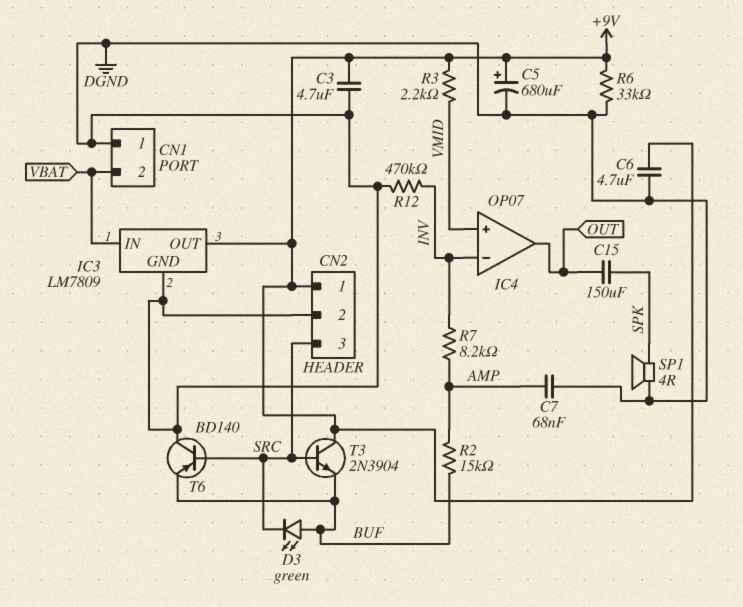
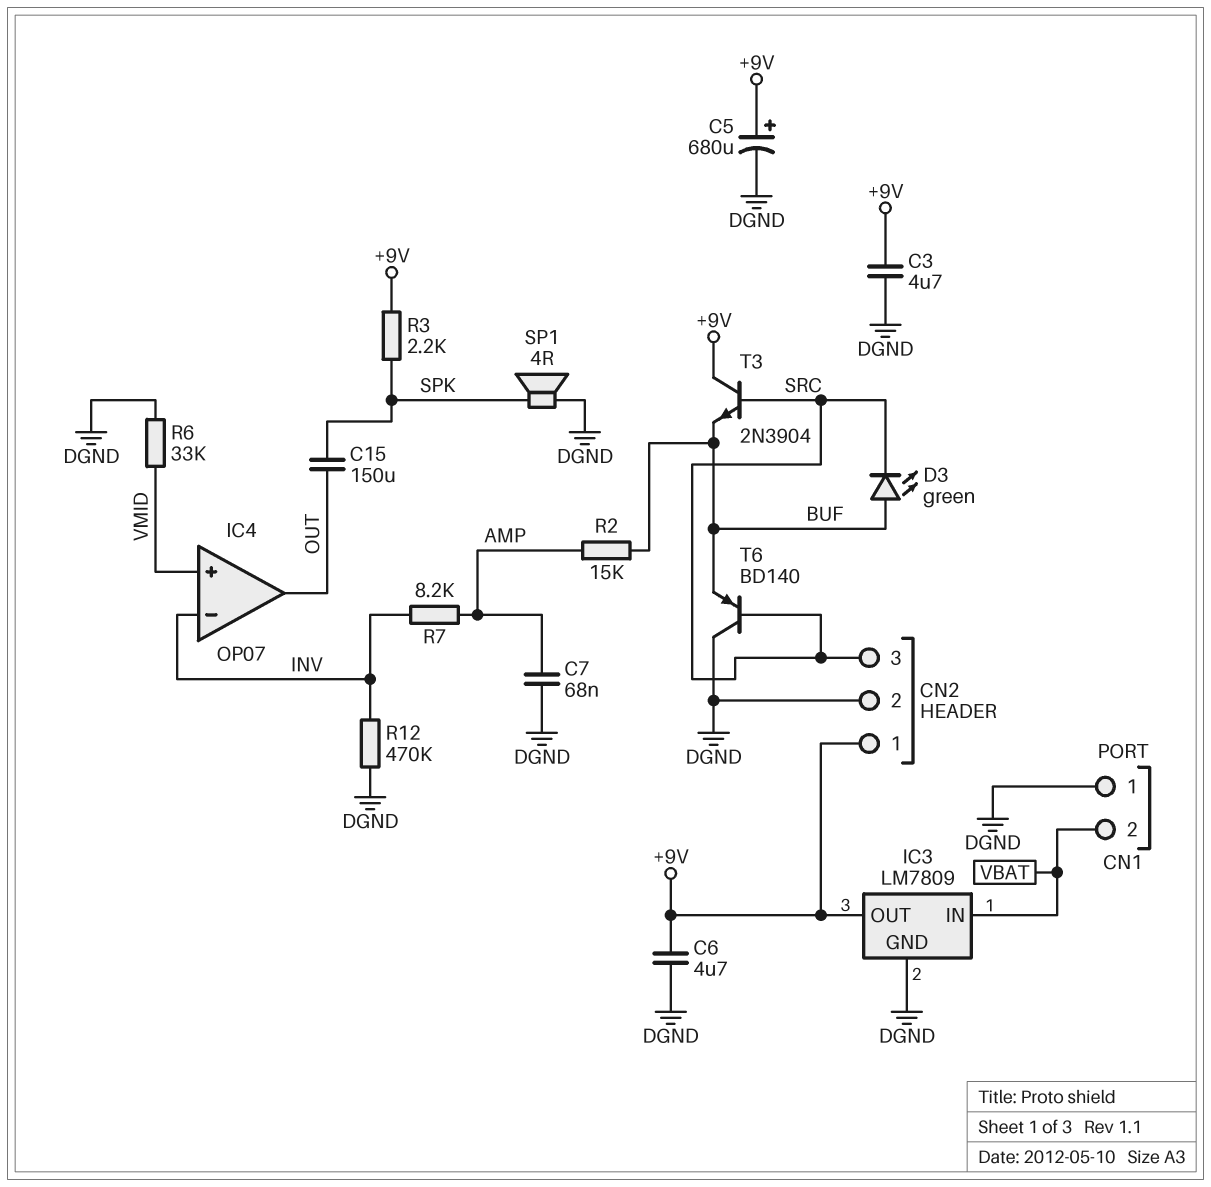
R3: 2.2k (+9V, VMID) -> 2.2k (+9V, SPK)
R6: 33k (+9V, DGND) -> 33k (DGND, VMID)

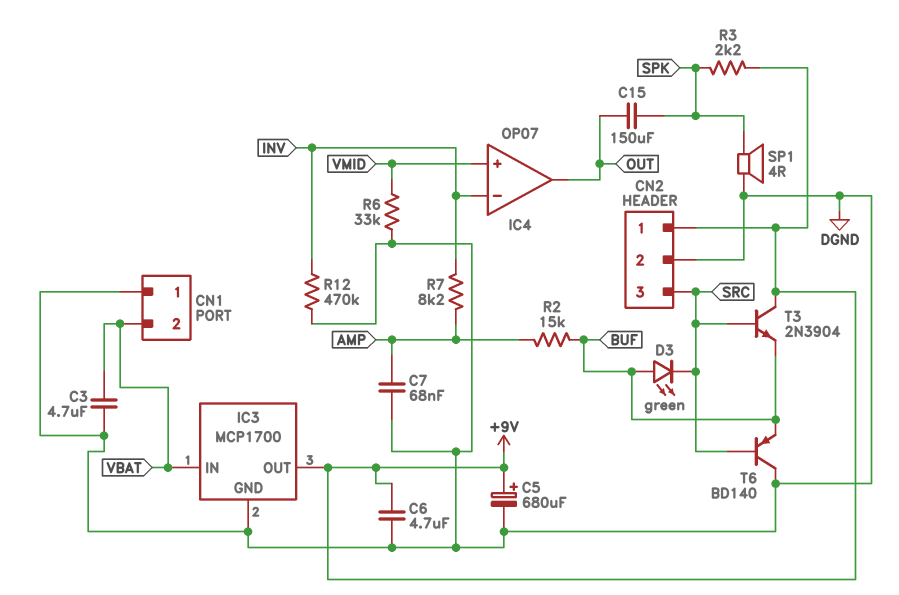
C3: 4.7uF (+9V, DGND) -> 4.7uF (DGND, VBAT)
IC3: LM7809 -> MCP1700

